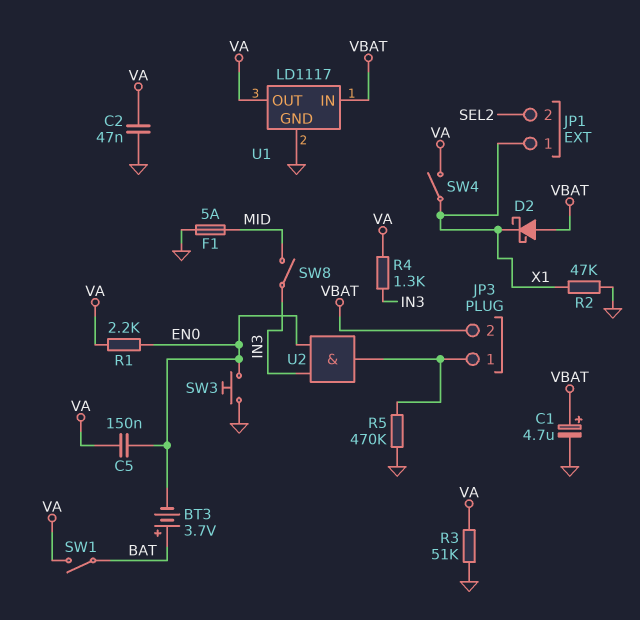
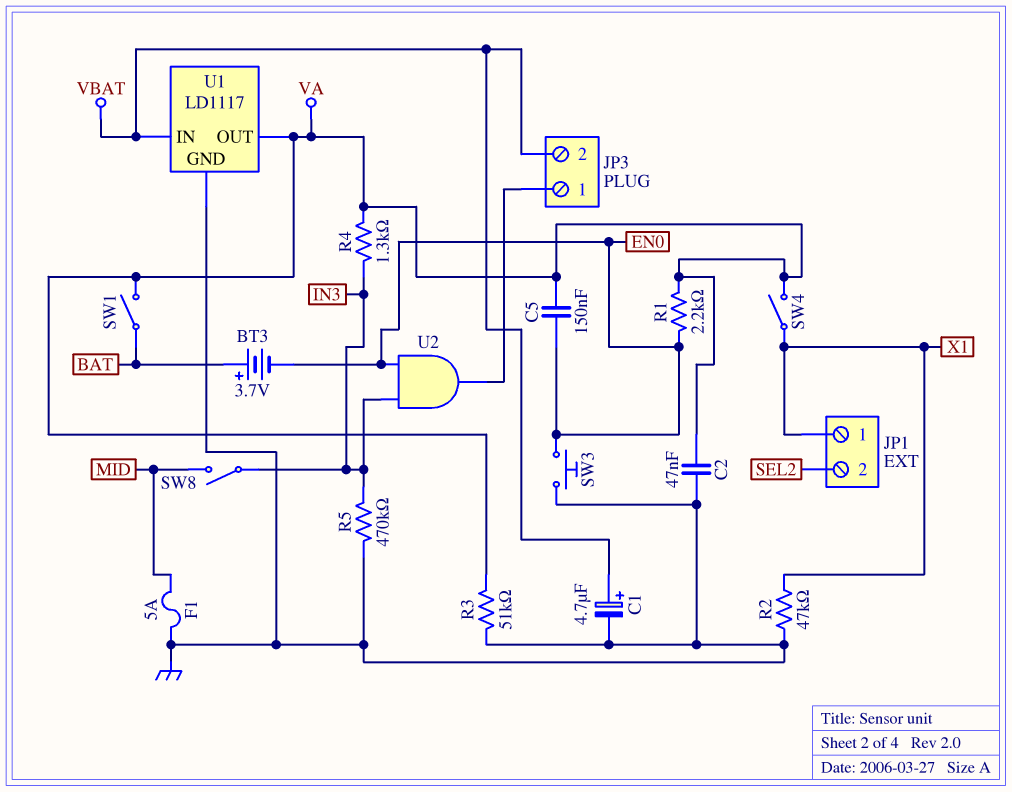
D2: schottky (A VBAT, K X1) -> none
R5: 470k (GND, JP3/1) -> 470k (GND, IN3)

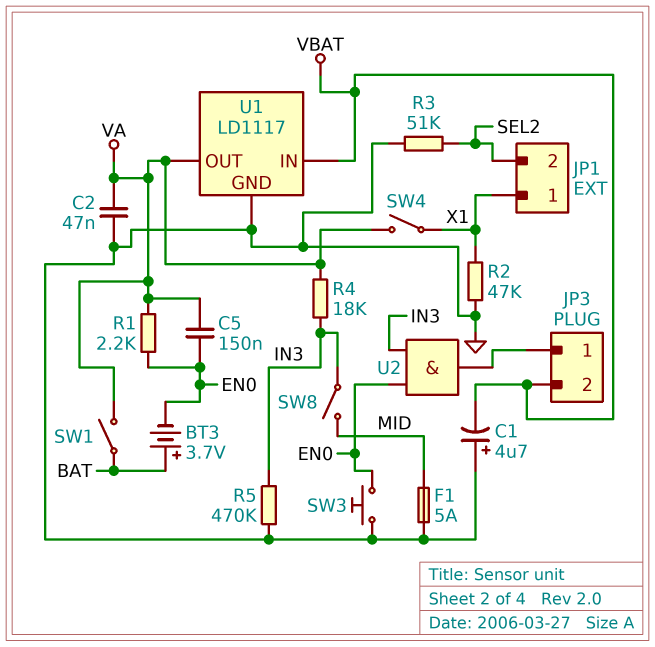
C1: 4.7uF (plus VBAT, minus GND) -> 4.7uF (plus GND, minus VBAT)
R3: 51k (GND, VA) -> 51k (GND, SEL2)
R4: 1.3k (IN3, VA) -> 18k (IN3, VA)

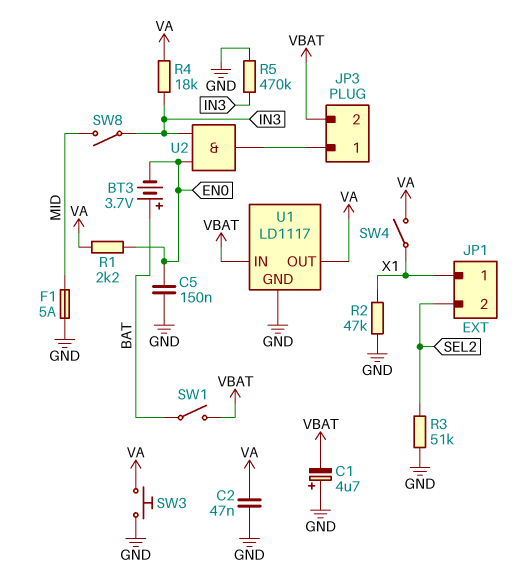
C5: 150nF (EN0, VA) -> 150nF (EN0, GND)
SW1: switch (BAT, VA) -> switch (BAT, VBAT)
SW3: button (EN0, GND) -> button (GND, VA)

